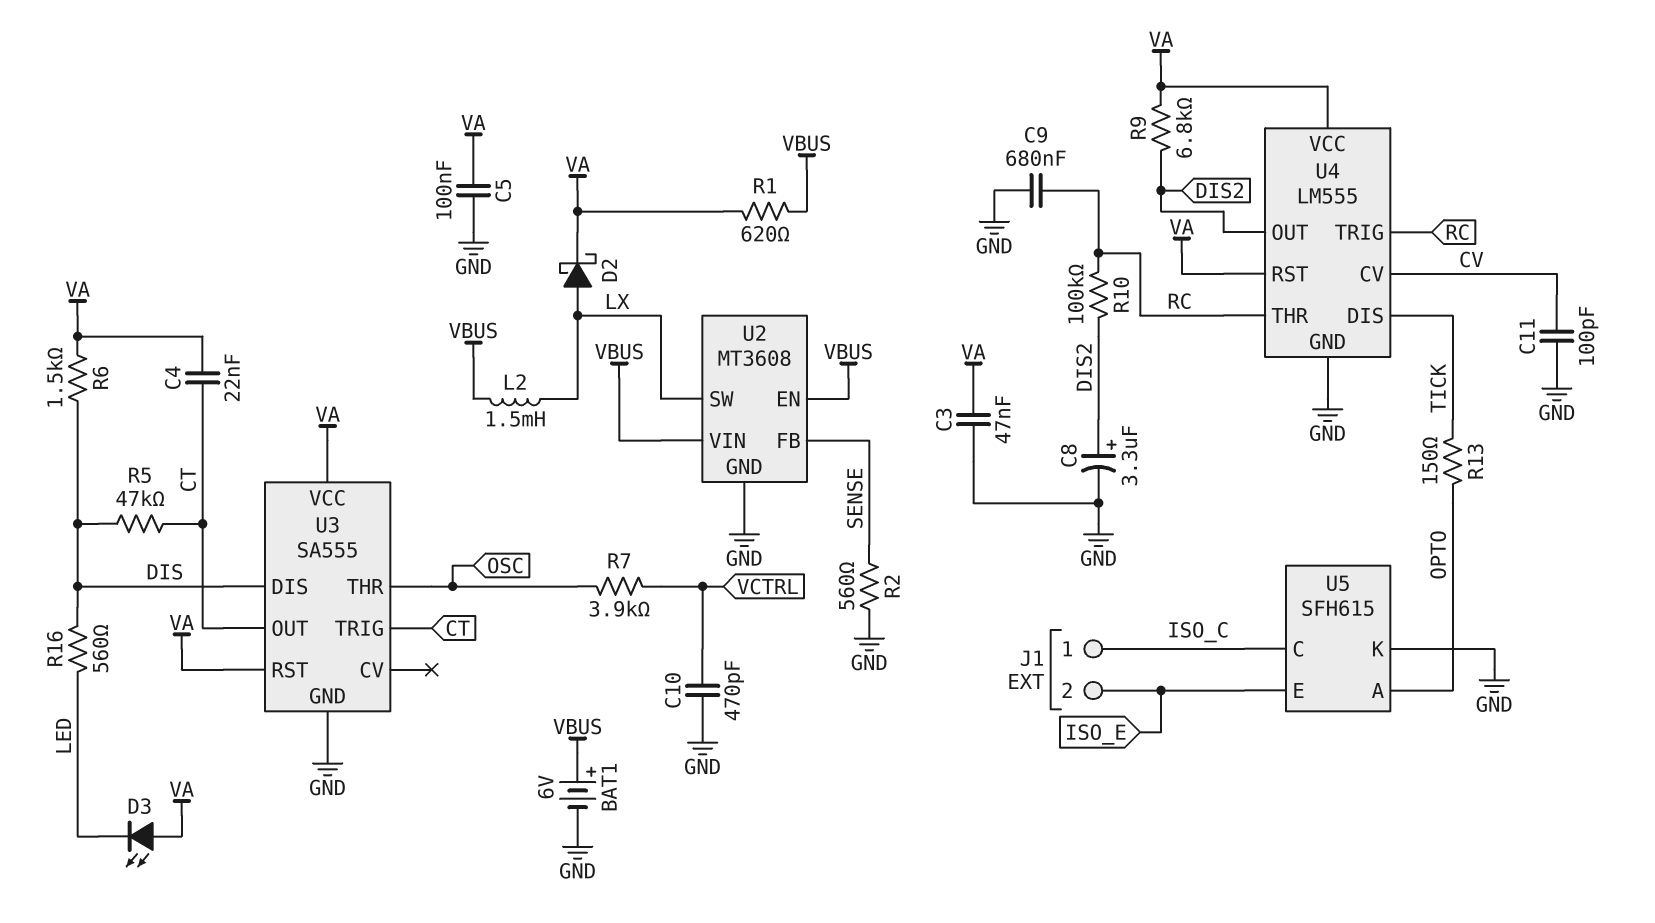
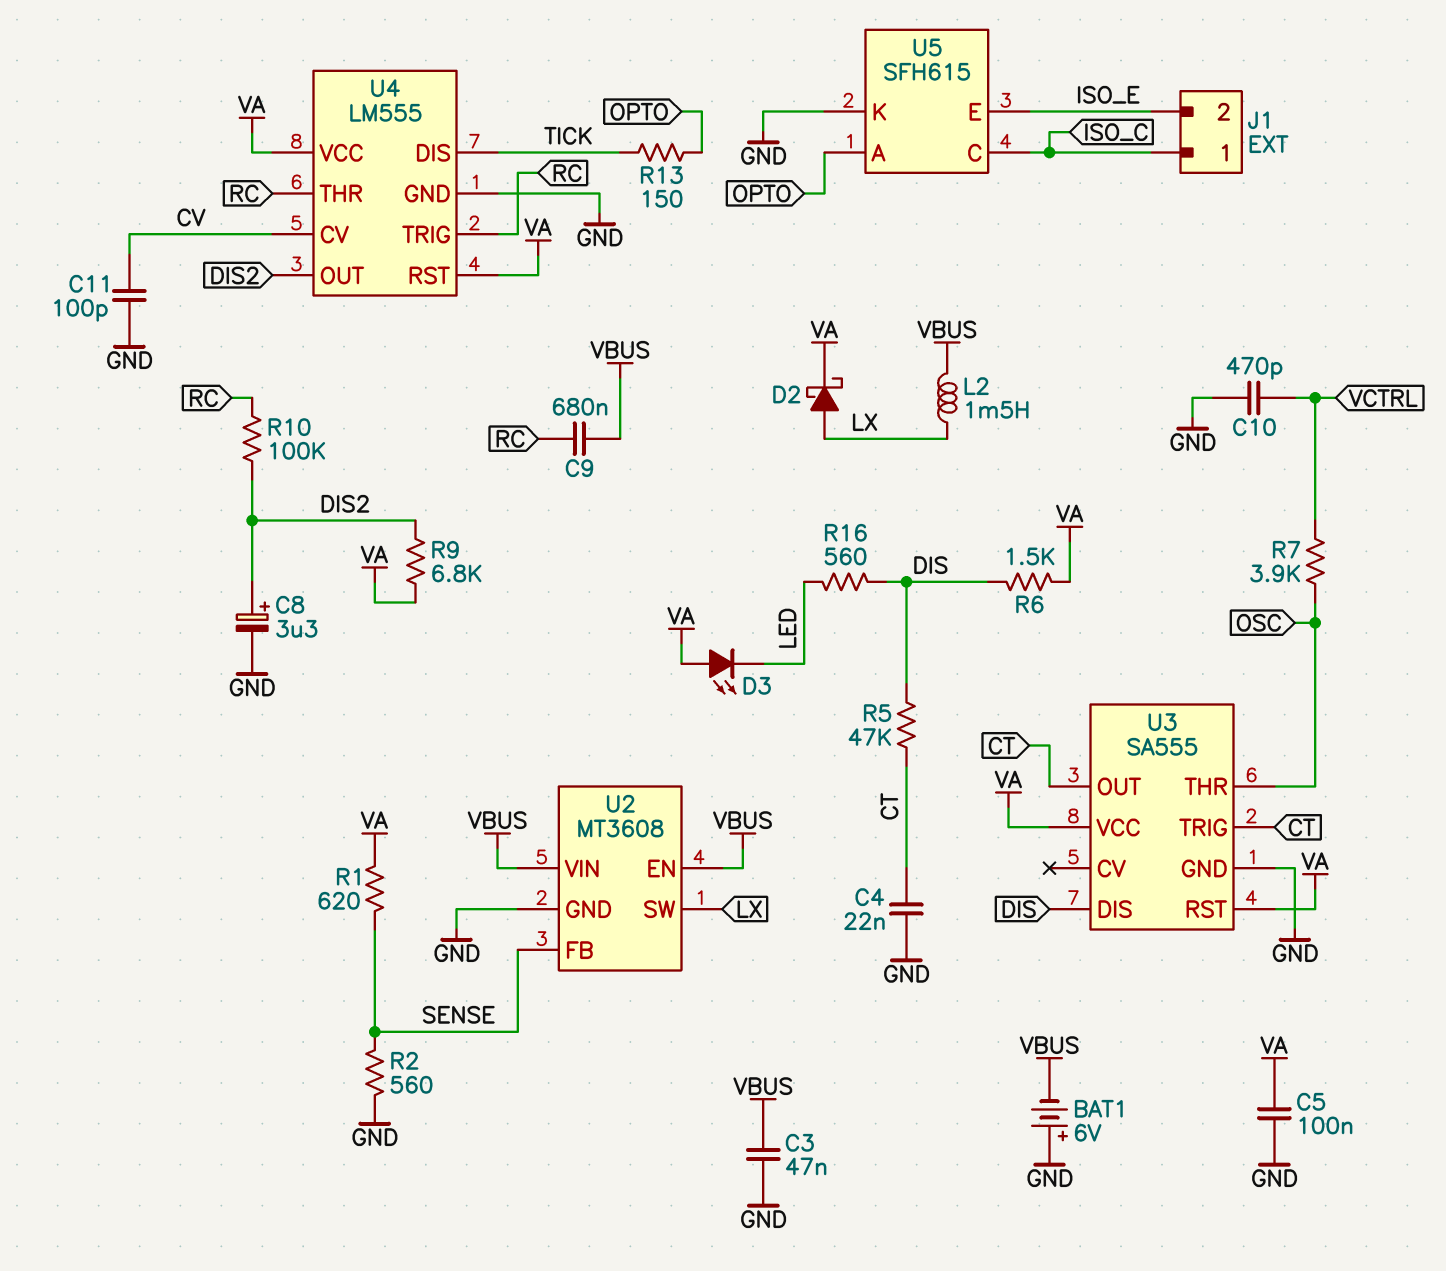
BAT1: 6V (plus VBUS, minus GND) -> 6V (plus GND, minus VBUS)
C3: 47nF (GND, VA) -> 47nF (GND, VBUS)
C4: 22nF (CT, VA) -> 22nF (CT, GND)
C9: 680nF (GND, RC) -> 680nF (RC, VBUS)
R1: 620 (VA, VBUS) -> 620 (SENSE, VA)

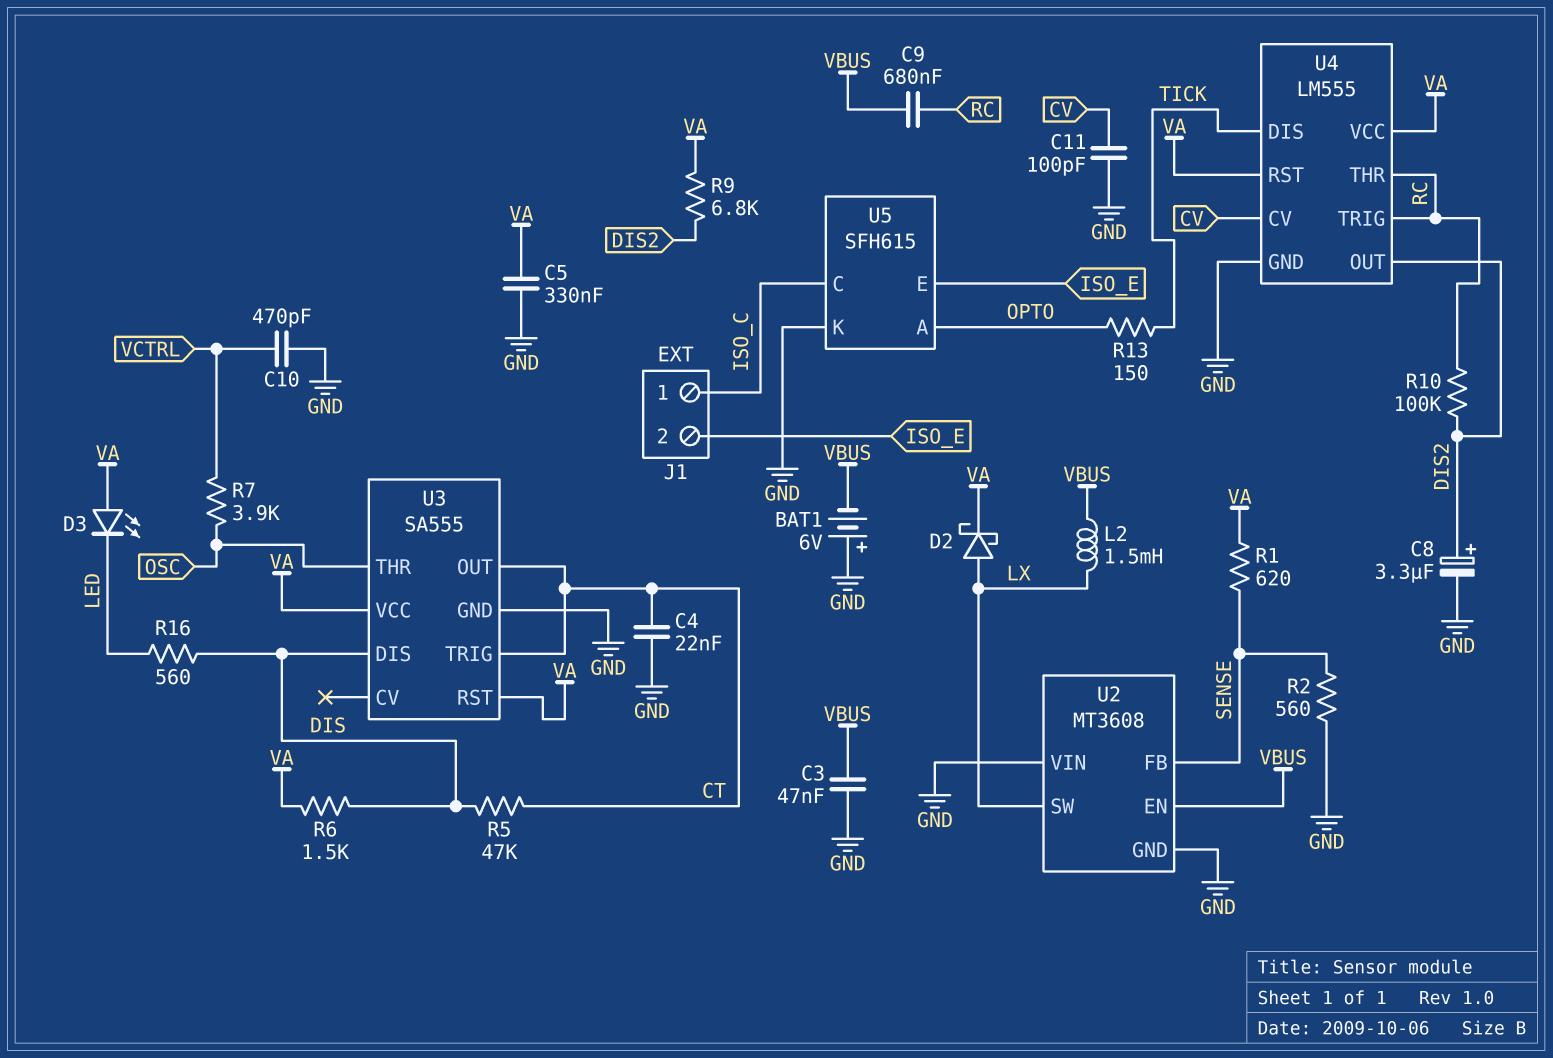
C5: 100nF (GND, VA) -> 330nF (GND, VA)
U2 pin VIN: VBUS -> GND

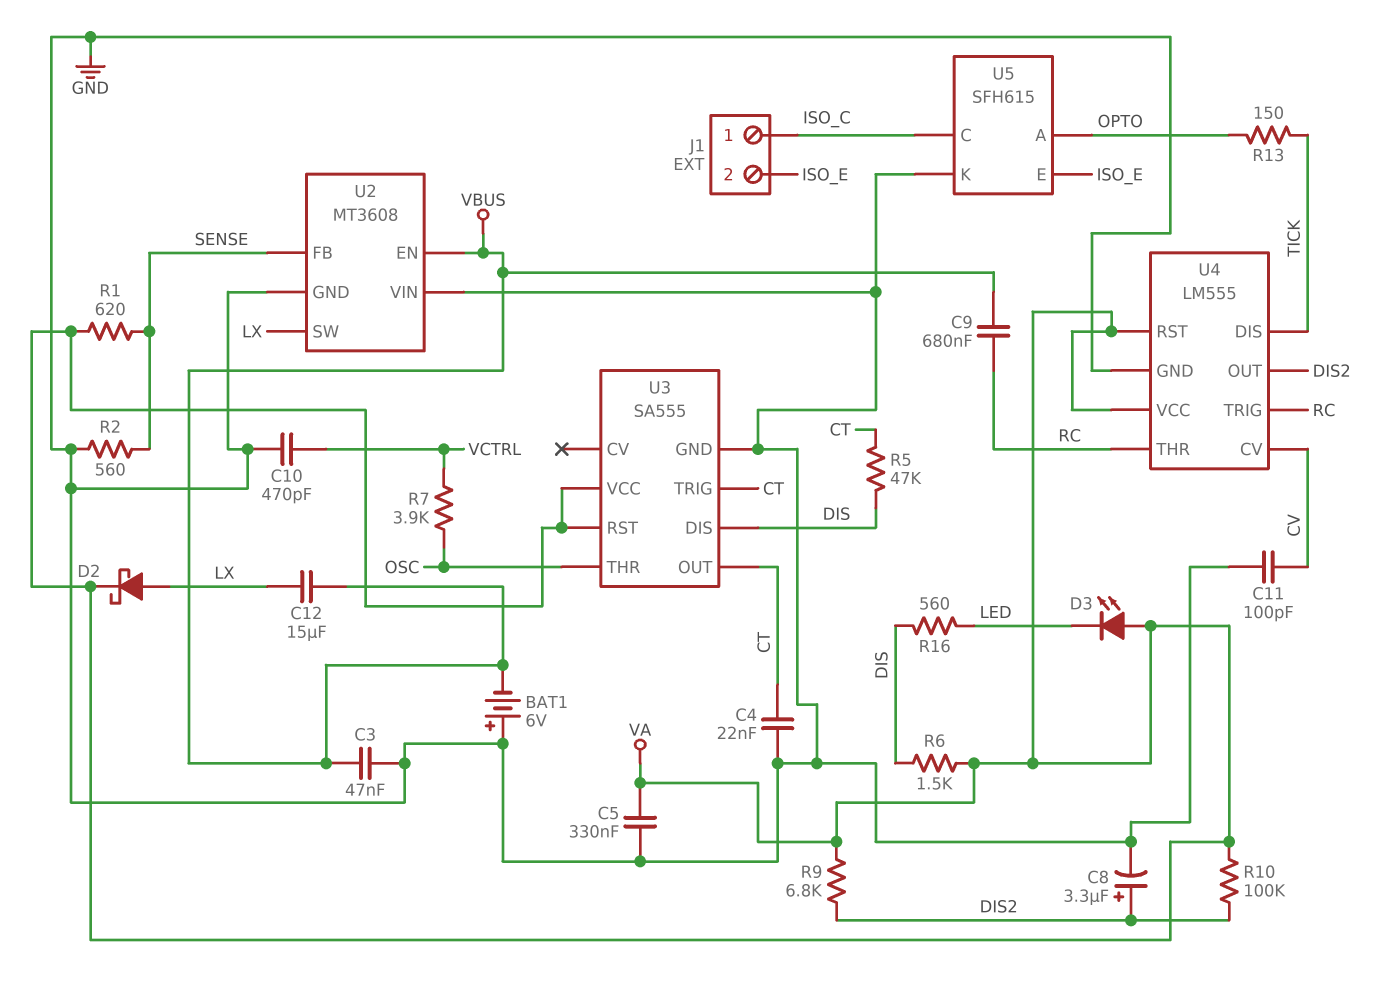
C12: none -> 15uF (LX, VBUS)
L2: 1.5mH (LX, VBUS) -> none
R10: 100k (DIS2, RC) -> 100k (DIS2, VA)

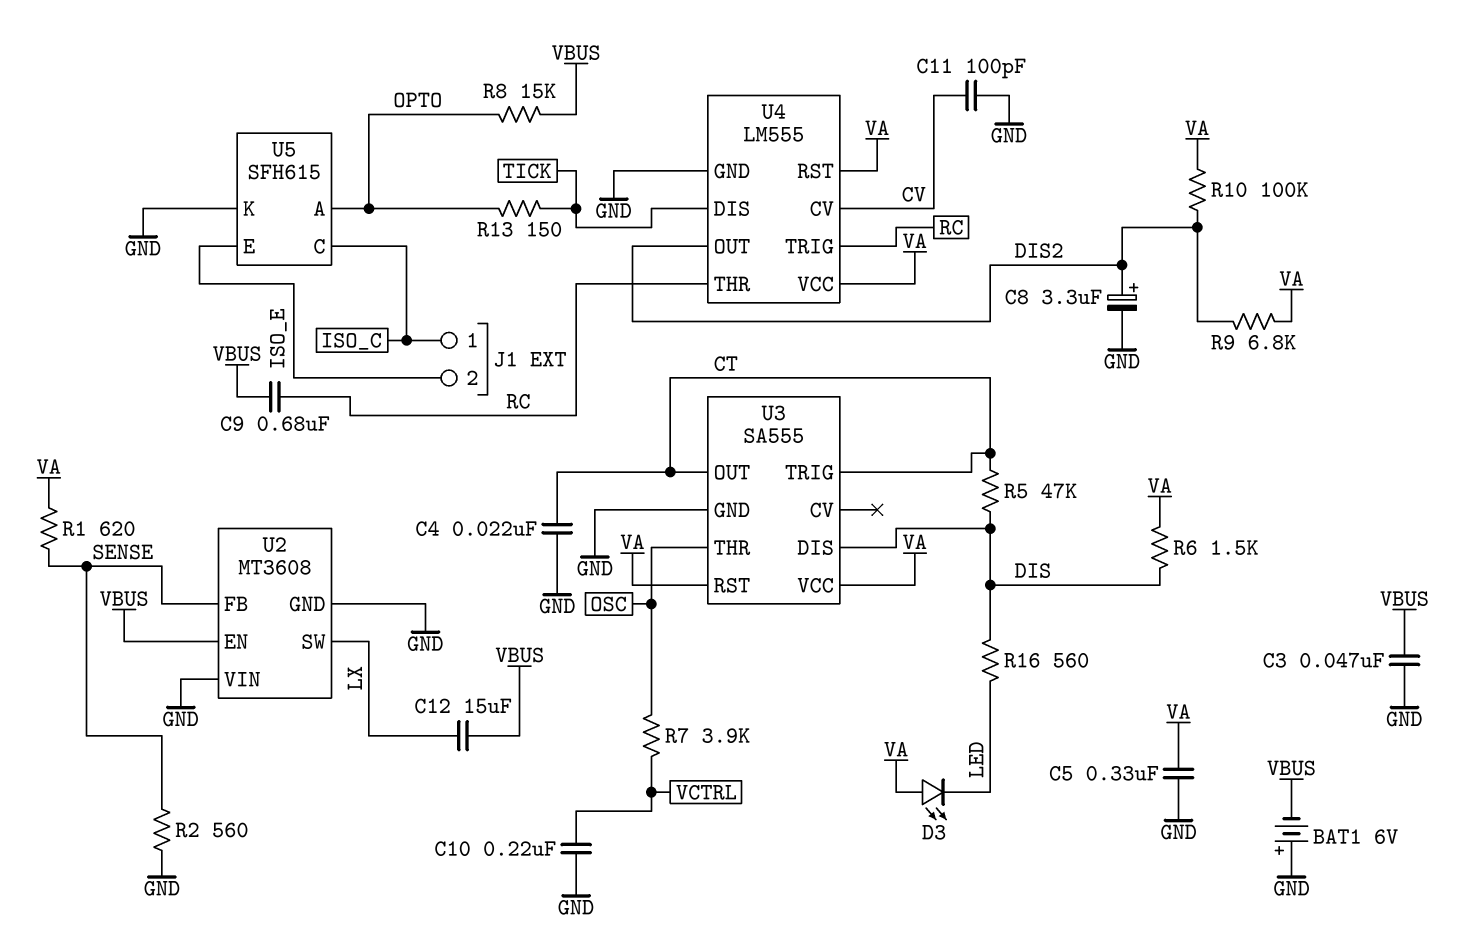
C10: 470pF (GND, VCTRL) -> 220nF (GND, VCTRL)
D2: schottky (A LX, K VA) -> none
R8: none -> 15k (OPTO, VBUS)

